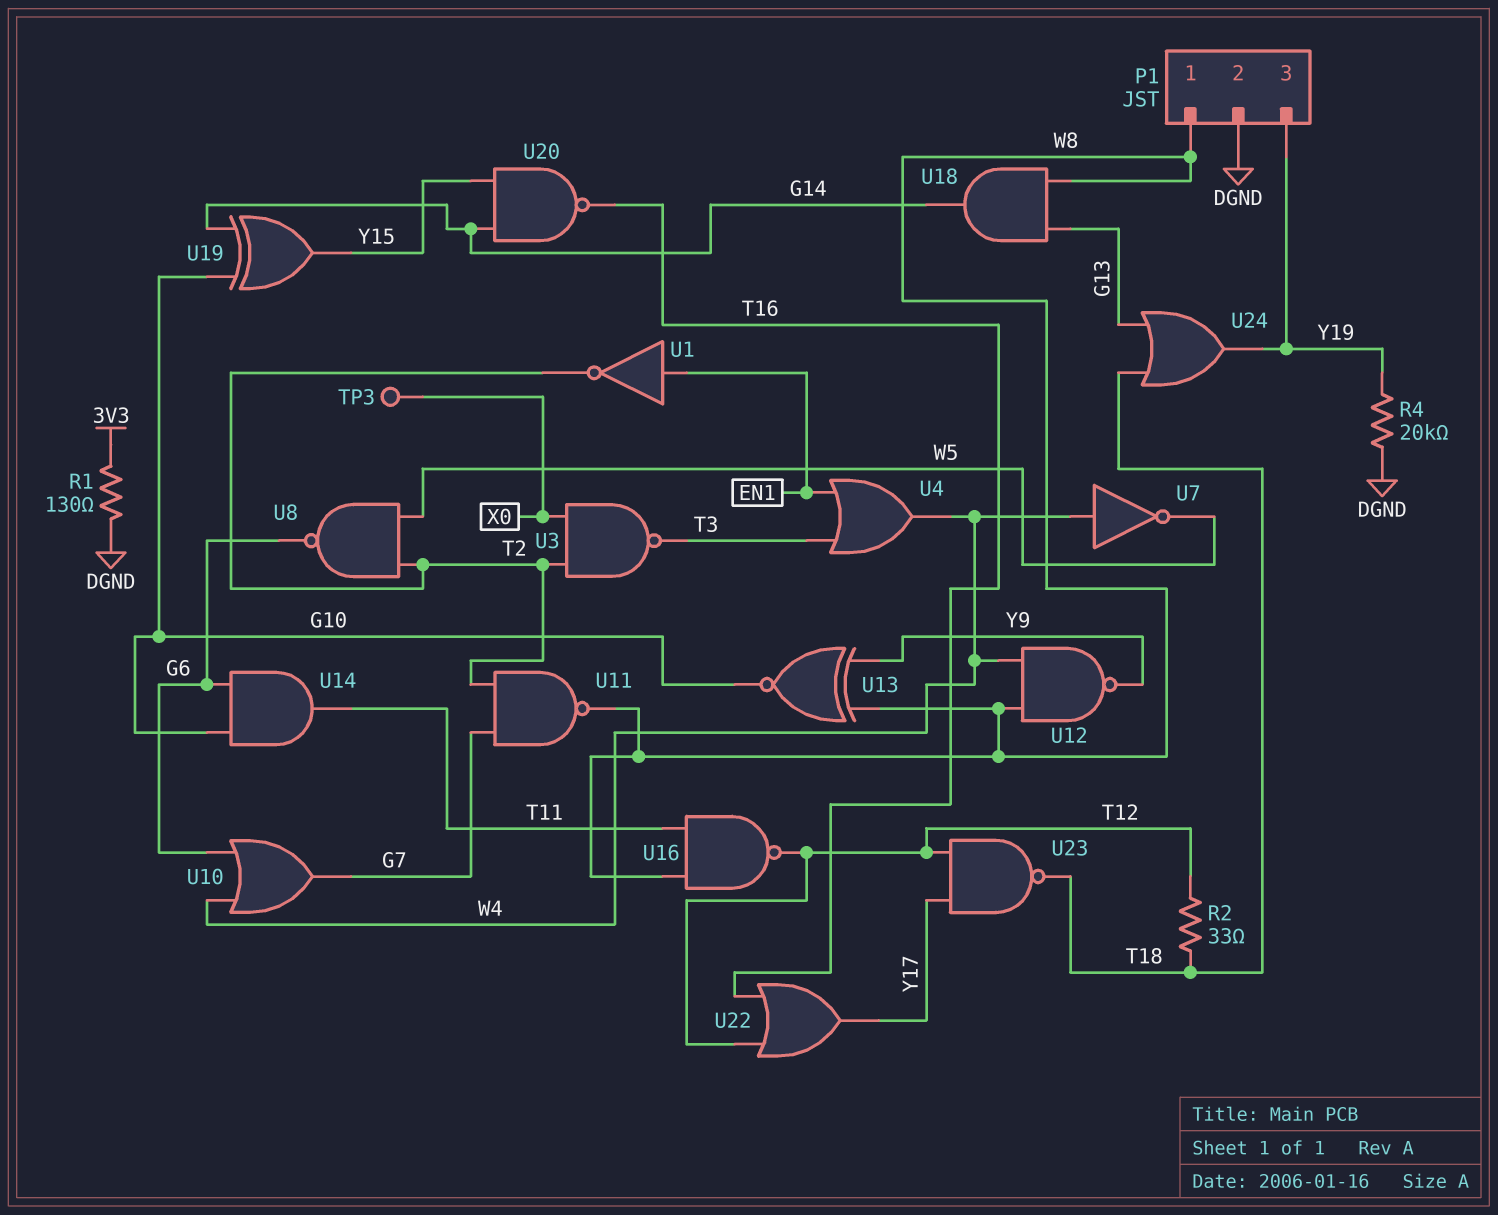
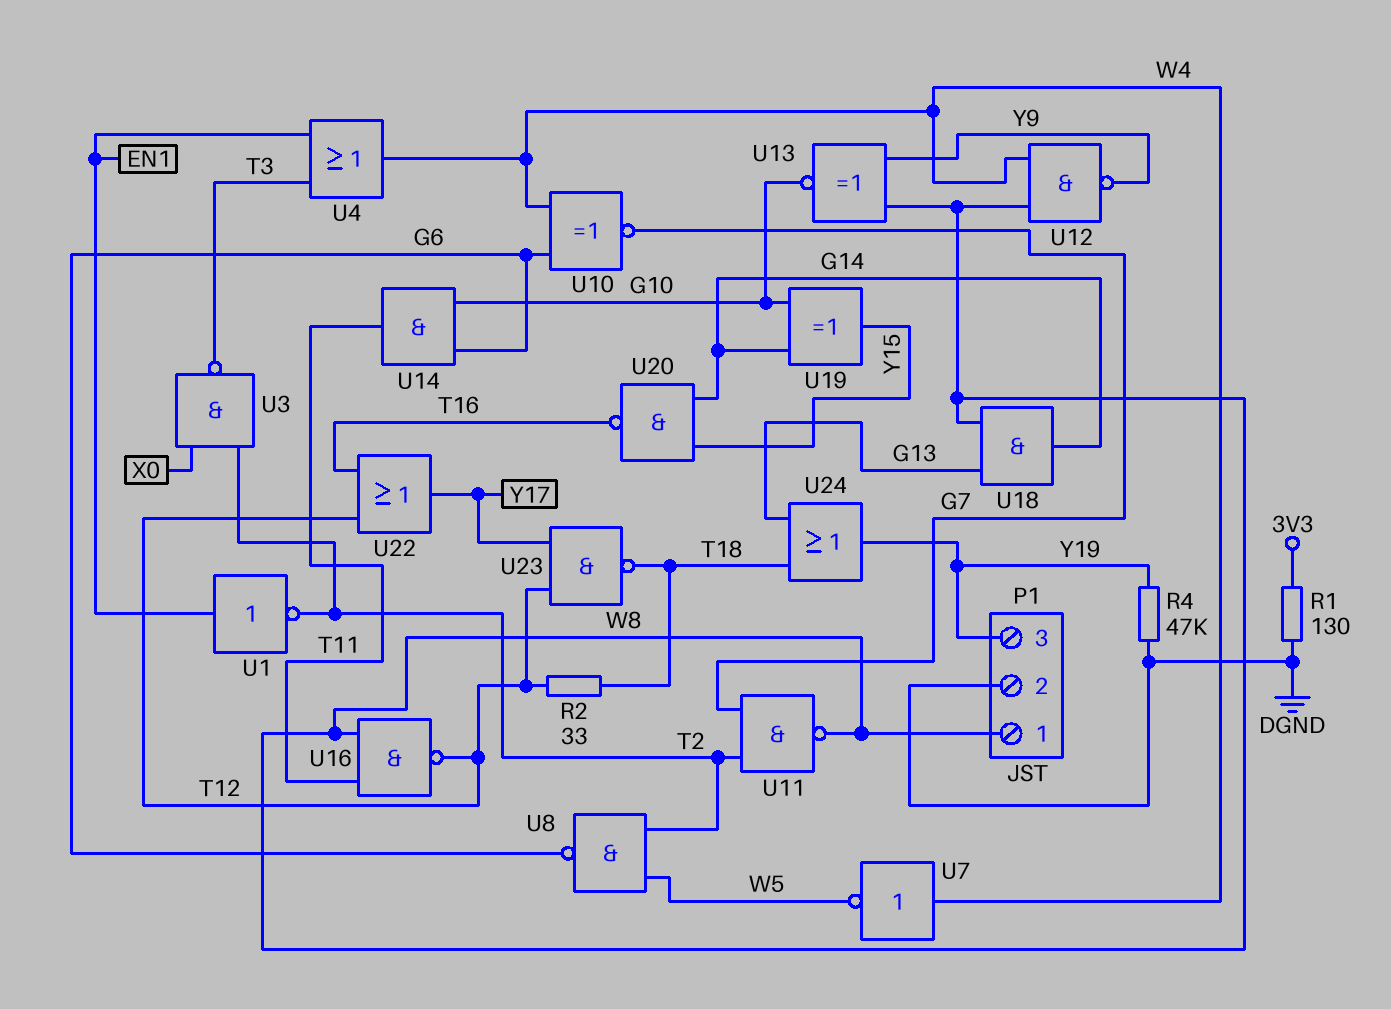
R4: 20k (DGND, Y19) -> 47k (DGND, Y19)
TP3: test point (X0) -> none
U10: OR (in G6, in W4, out G7) -> XNOR (in G6, in W4, out G7)

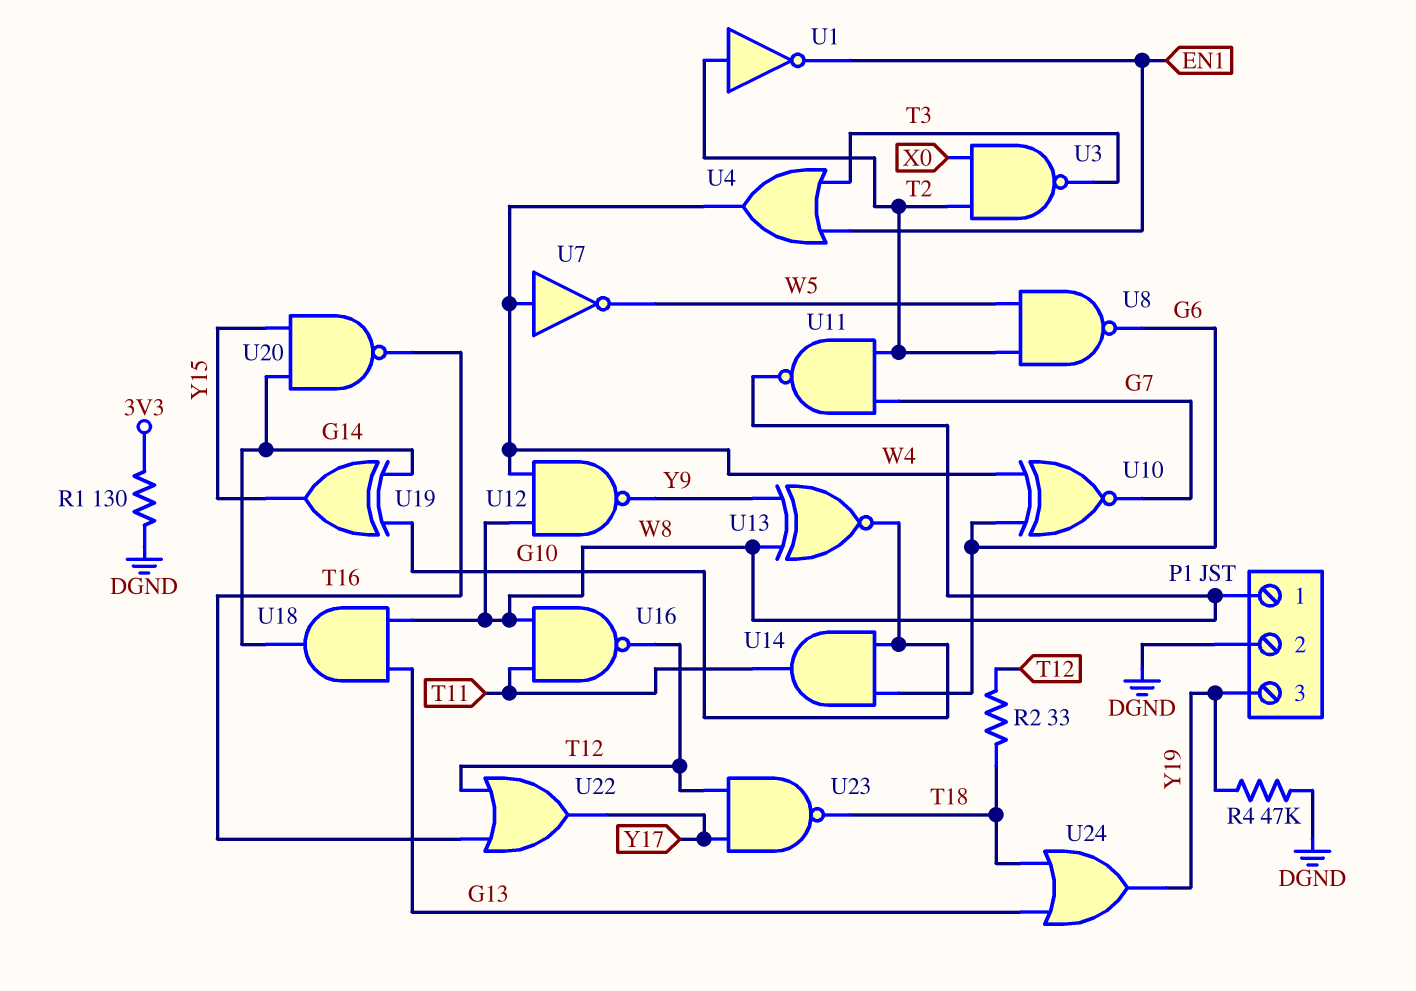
U1: NOT (in EN1, out T2) -> NOT (in T2, out EN1)

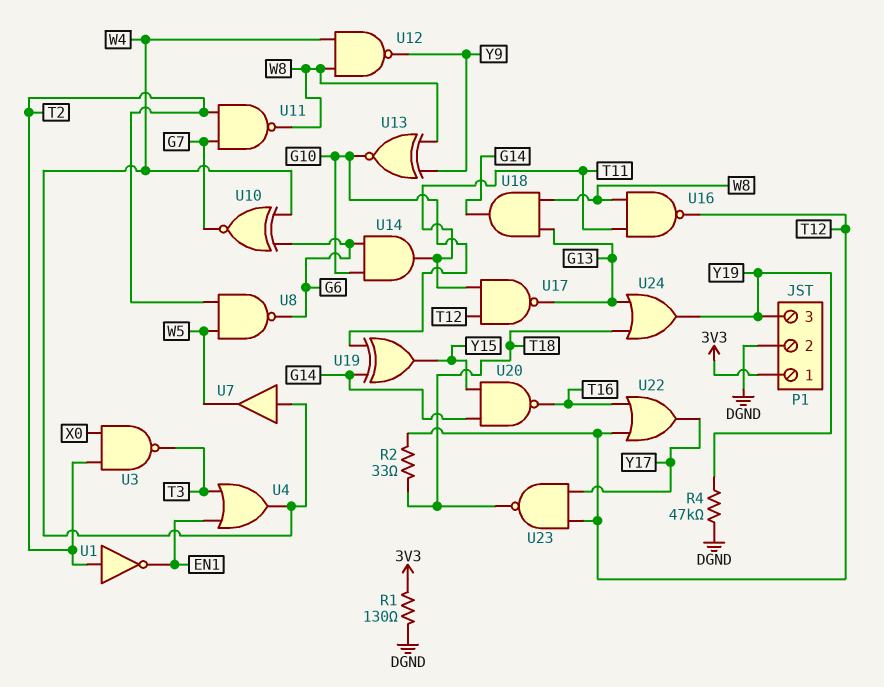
P1 pin 1: W8 -> 3V3
U7: NOT (in W4, out W5) -> buffer (in W4, out W5)
U17: none -> NAND (in T11, in T12, out G13)

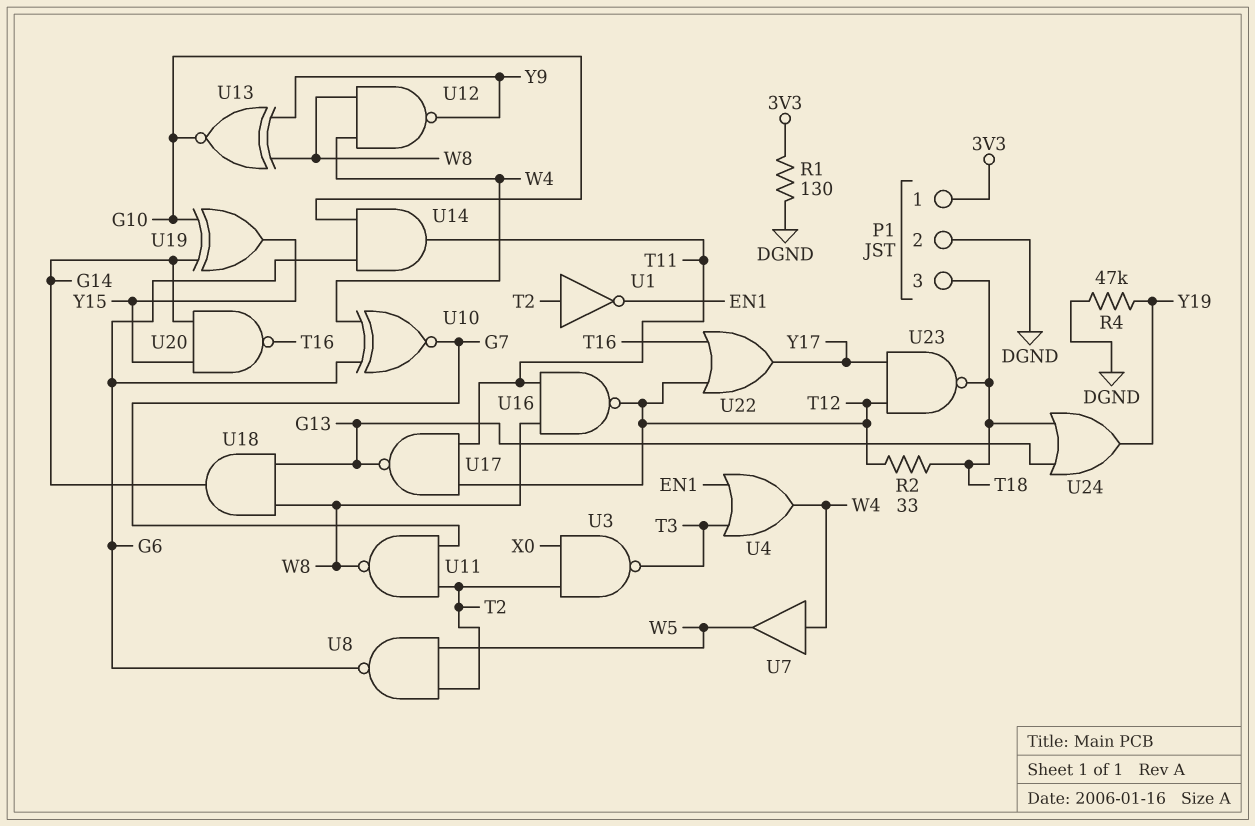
P1 pin 3: Y19 -> T18

